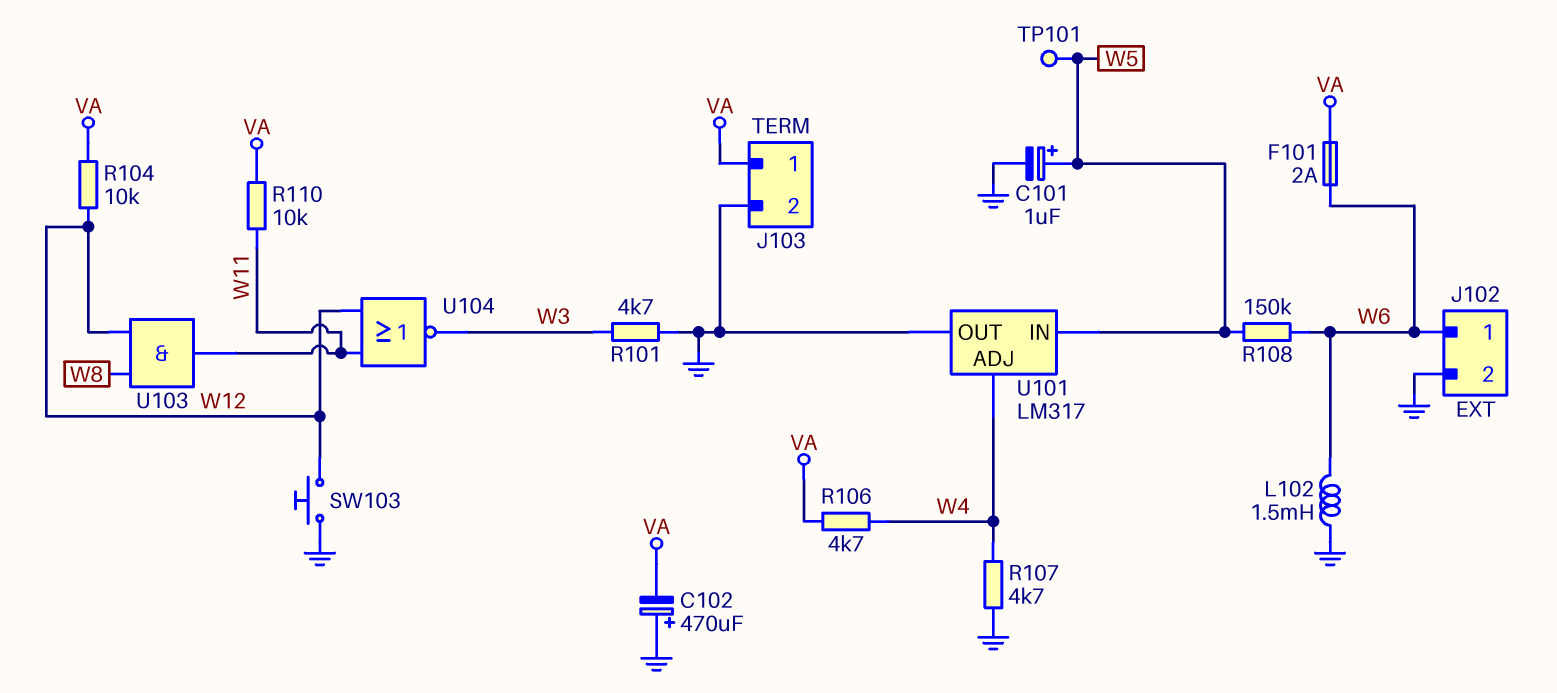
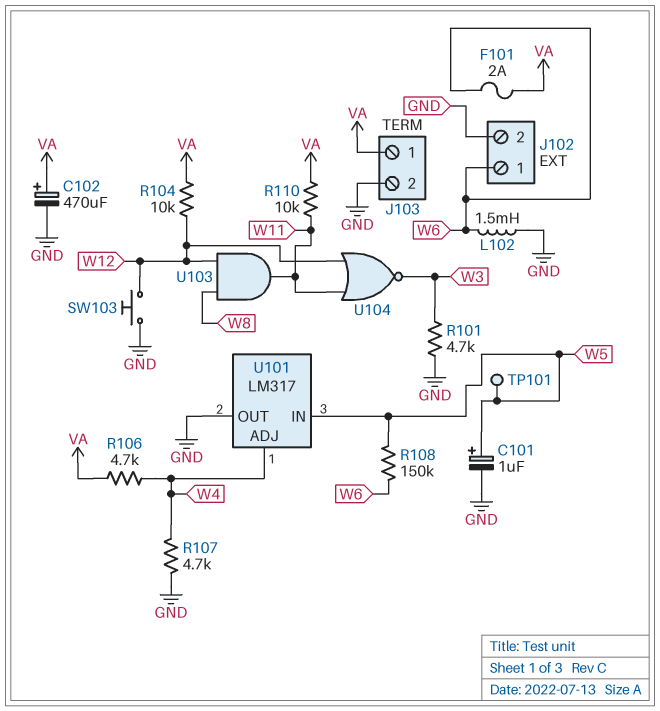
C102: 470uF (plus GND, minus VA) -> 470uF (plus VA, minus GND)

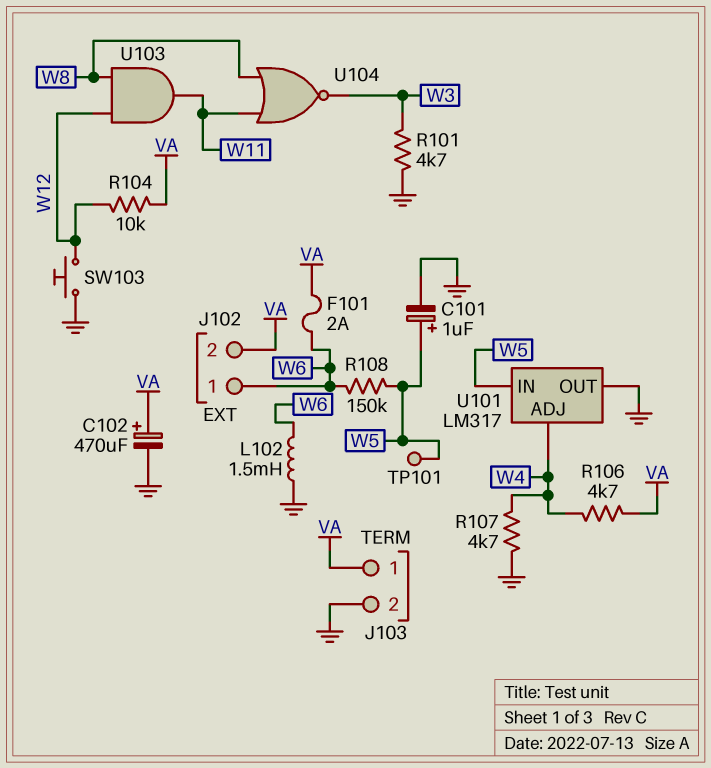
J102 pin 2: GND -> VA
R110: 10k (VA, W11) -> none
U104: NOR (in W11, in W12, out W3) -> NOR (in W8, in W11, out W3)

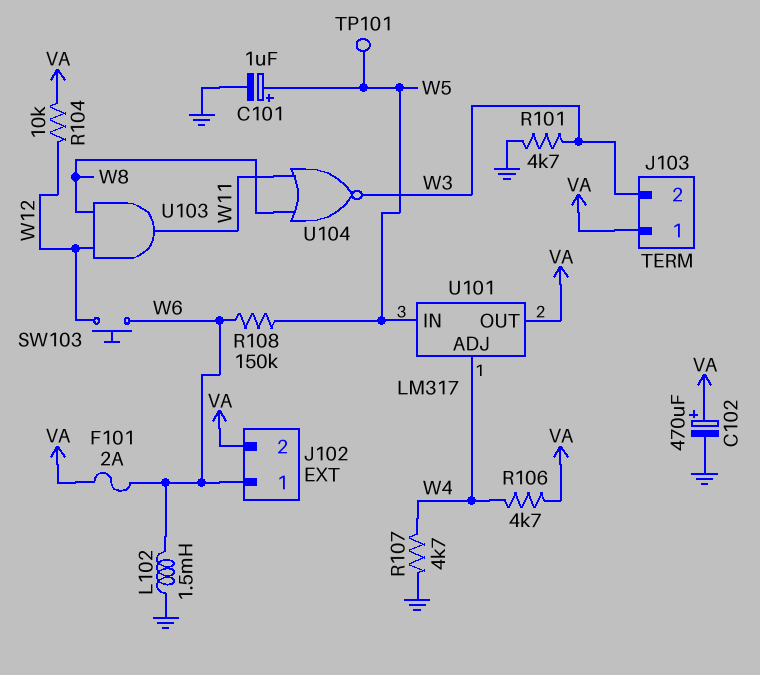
J103 pin 2: GND -> W3
SW103: button (GND, W12) -> button (W6, W12)
U101 pin OUT: GND -> VA

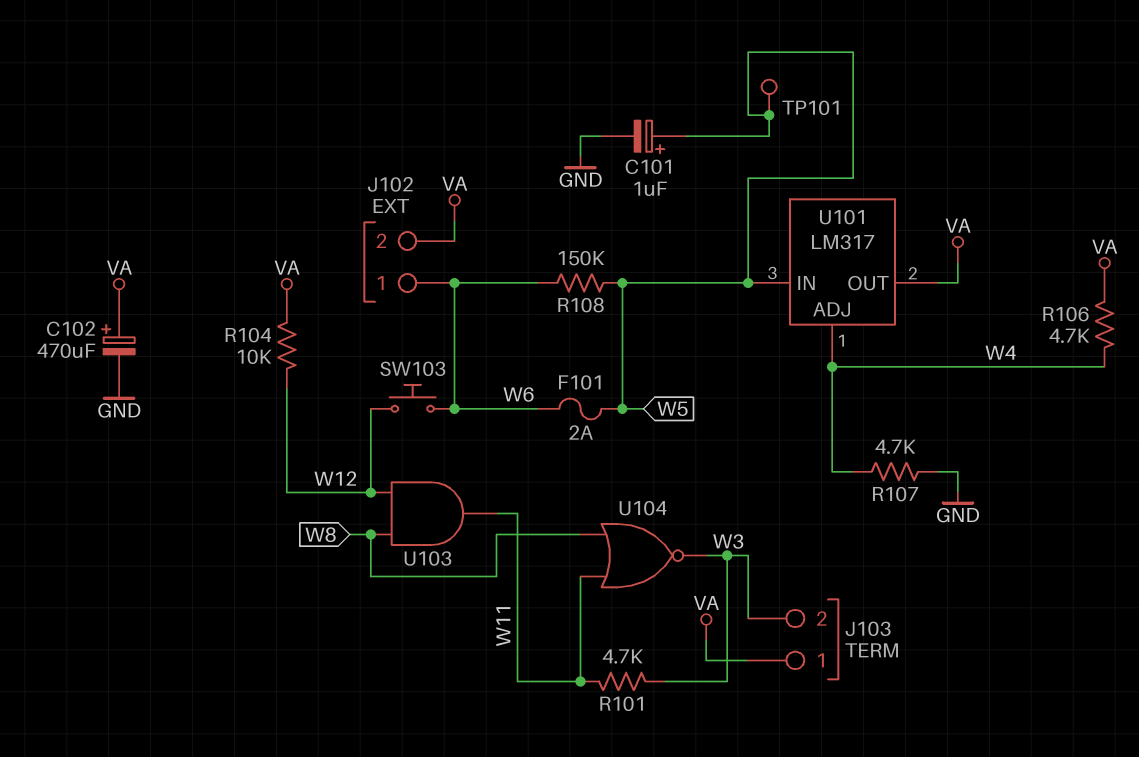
F101: 2A (VA, W6) -> 2A (W5, W6)
L102: 1.5mH (GND, W6) -> none
R101: 4.7k (GND, W3) -> 4.7k (W3, W11)

